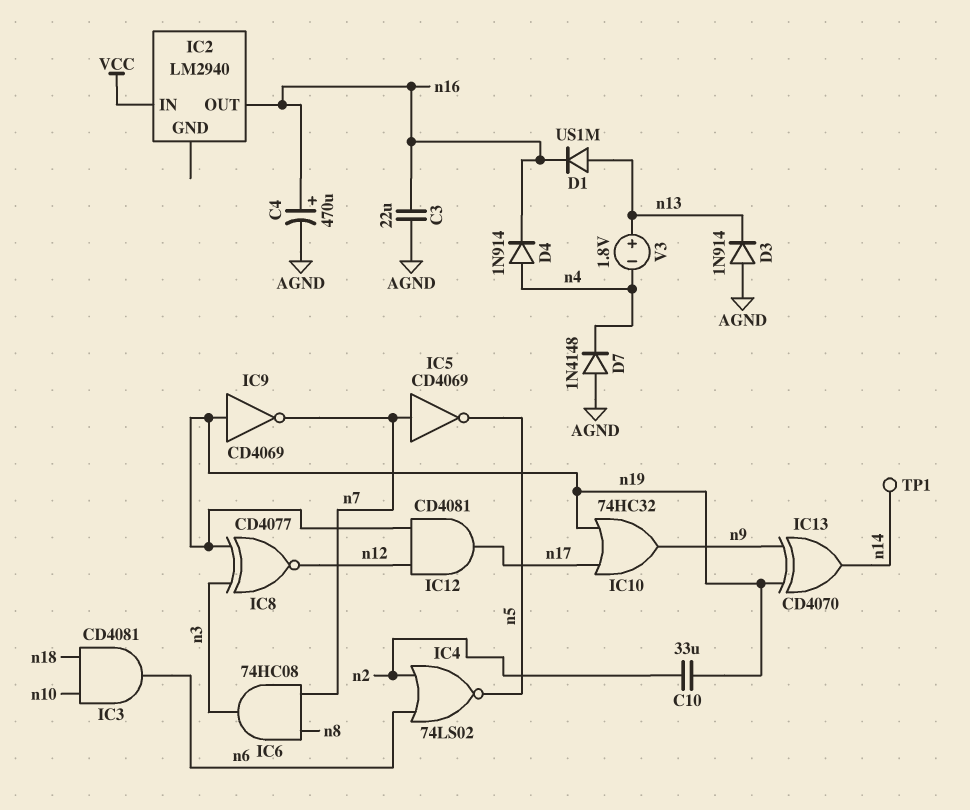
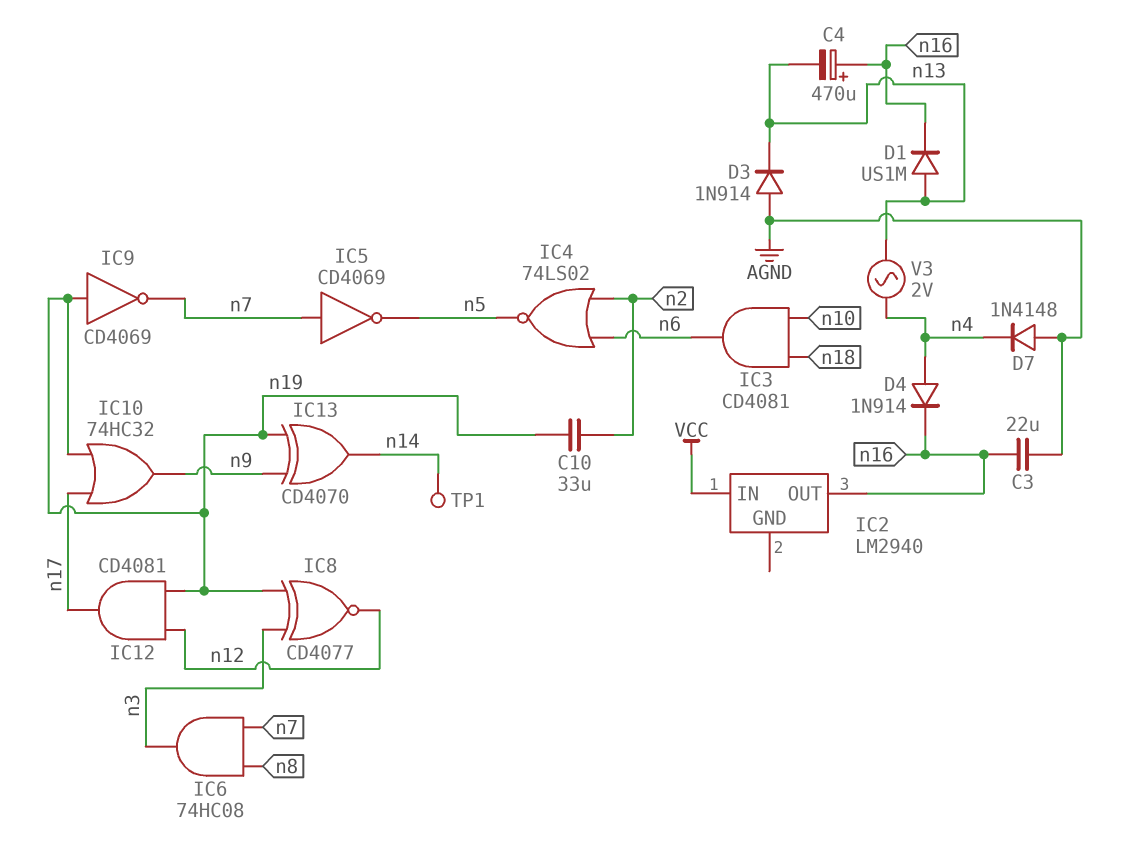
C4: 470uF (plus n16, minus AGND) -> 470uF (plus n16, minus n13)
V3: 1.8V (plus n13, minus n4) -> AC 2V (n4, n13)

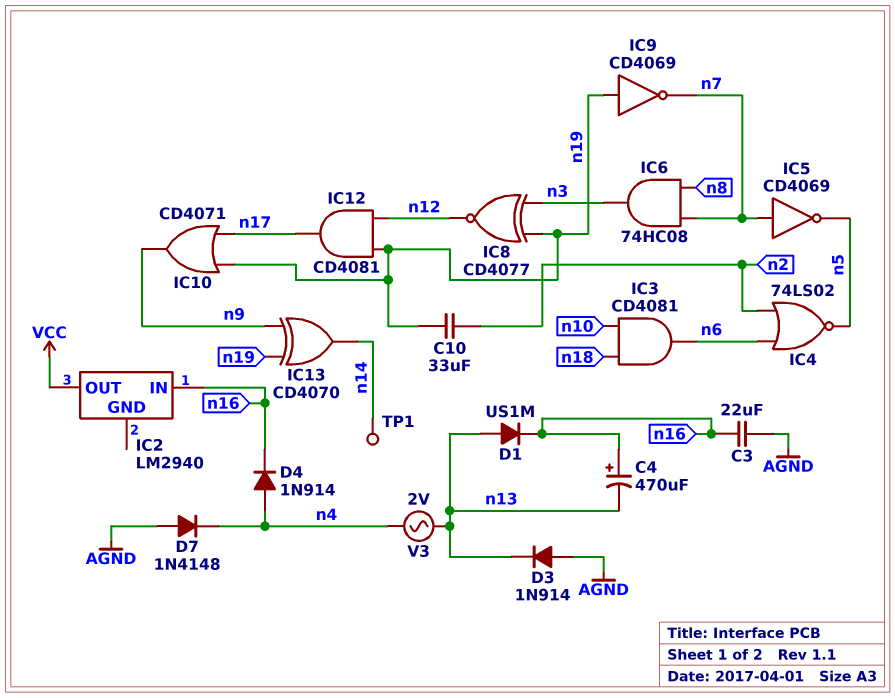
IC2 pin IN: VCC -> n16
IC2 pin OUT: n16 -> VCC
IC10: OR 74HC32 (in n17, in n19, out n9) -> OR CD4071 (in n17, in n19, out n9)

